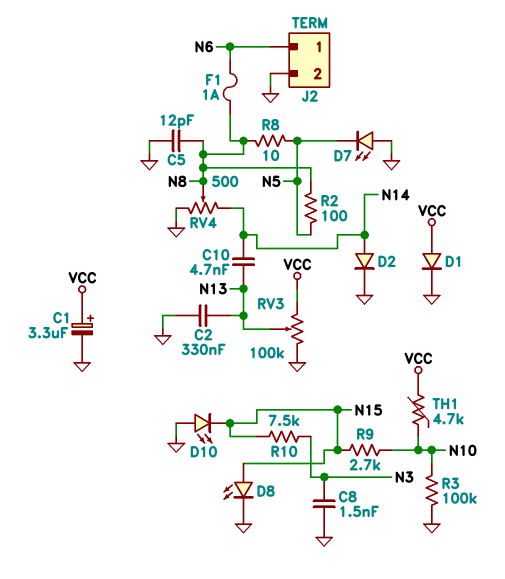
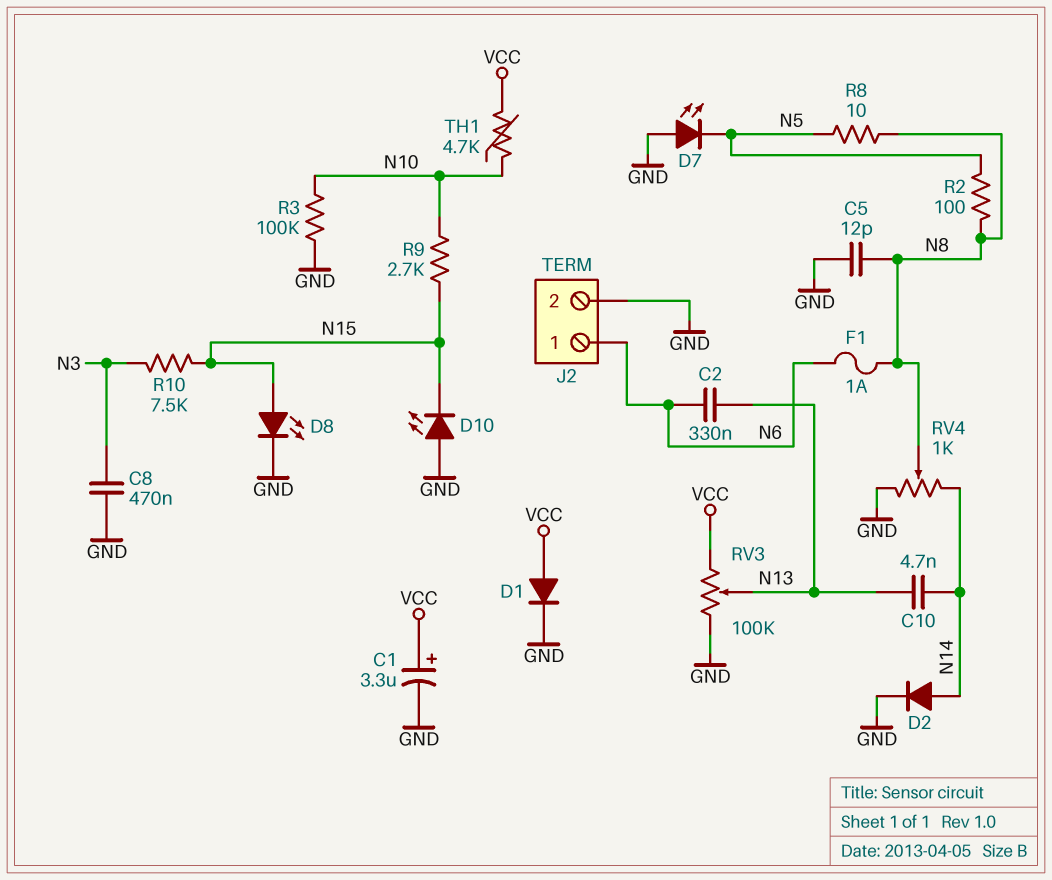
C2: 330nF (GND, N13) -> 330nF (N6, N13)
C8: 1.5nF (GND, N3) -> 470nF (GND, N3)
RV4: 500 (GND, N14, wiper N8) -> 1k (GND, N14, wiper N8)

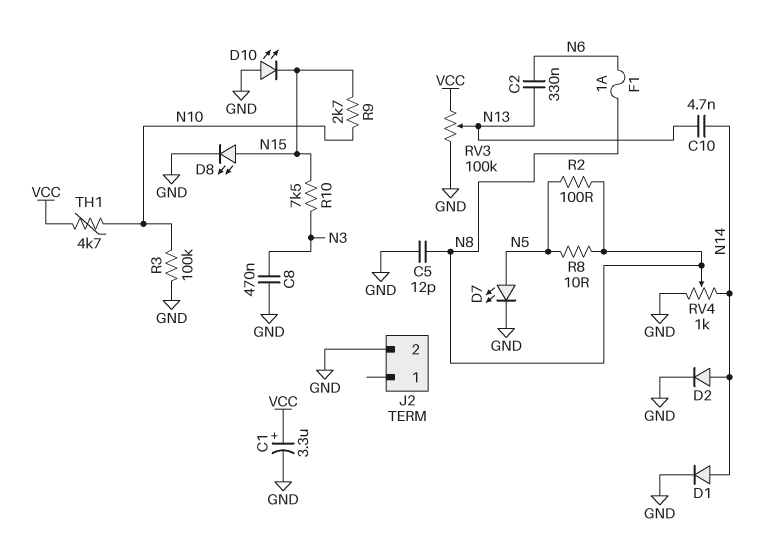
D1: diode (A VCC, K GND) -> diode (A N14, K GND)
D7: LED (A GND, K N5) -> LED (A N5, K GND)
J2 pin 1: N6 -> none

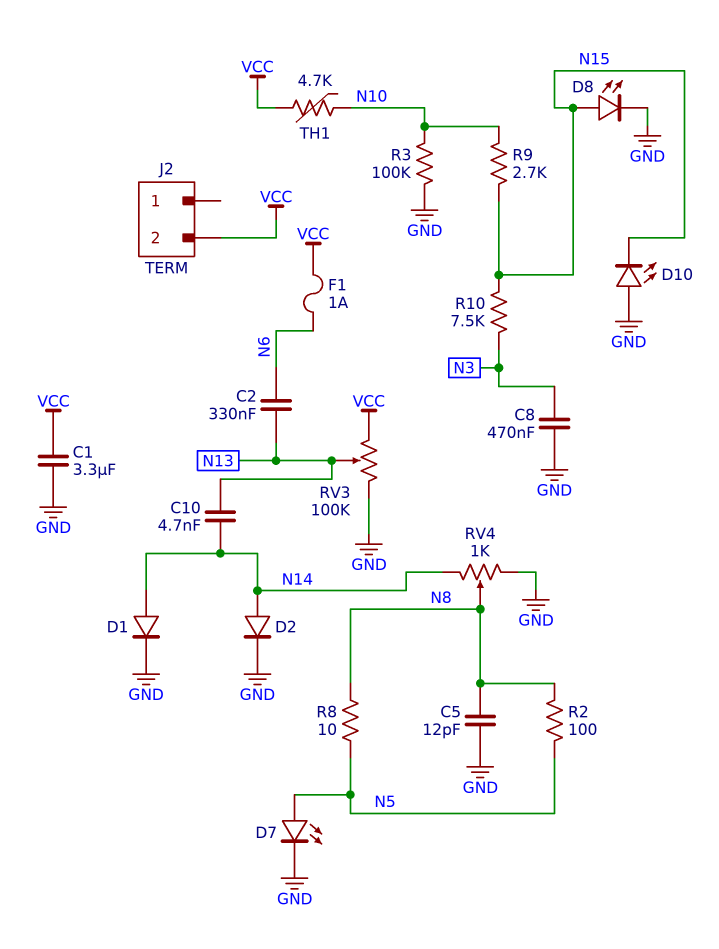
C1: 3.3uF (plus VCC, minus GND) -> 3.3uF (GND, VCC)
F1: 1A (N6, N8) -> 1A (N6, VCC)
J2 pin 2: GND -> VCC

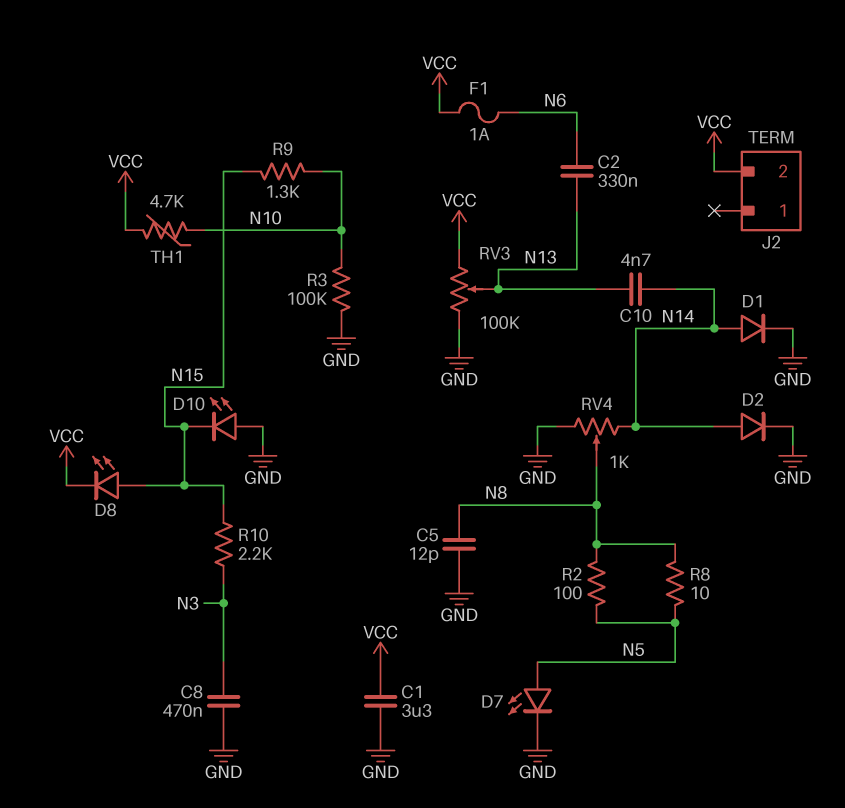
D8: LED (A N15, K GND) -> LED (A N15, K VCC)
R9: 2.7k (N10, N15) -> 1.3k (N10, N15)
R10: 7.5k (N3, N15) -> 2.2k (N3, N15)

